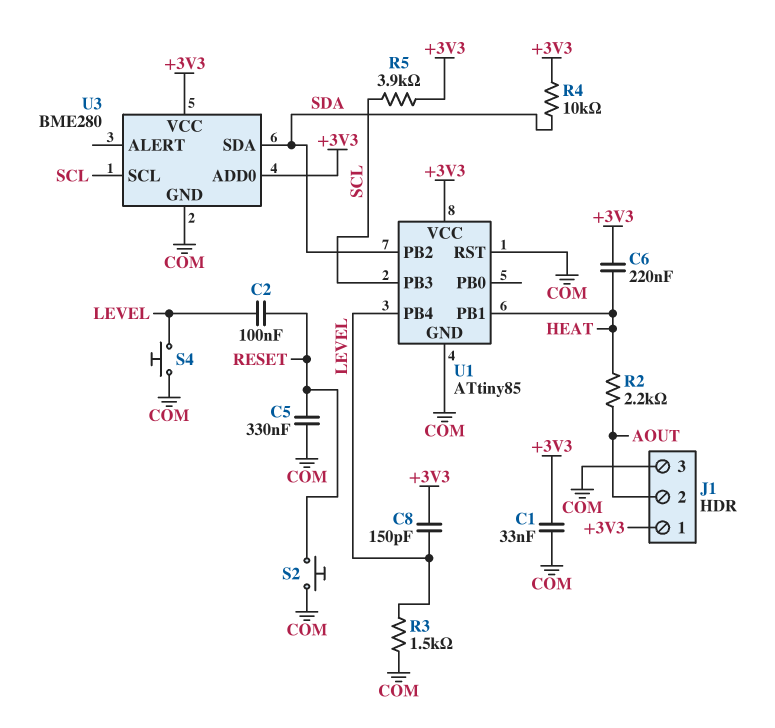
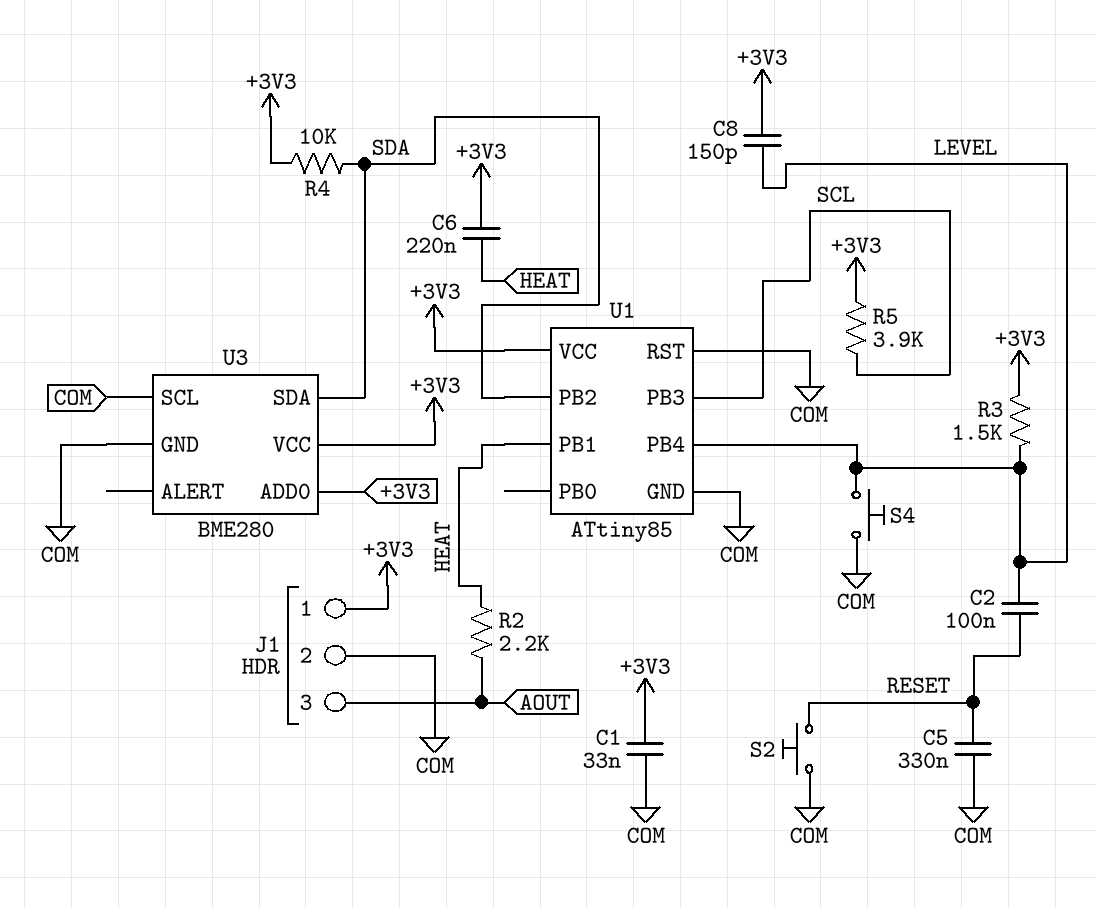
J1 pin 2: AOUT -> COM
J1 pin 3: COM -> AOUT
R3: 1.5k (COM, LEVEL) -> 1.5k (+3V3, LEVEL)
U3 pin SCL: SCL -> COM

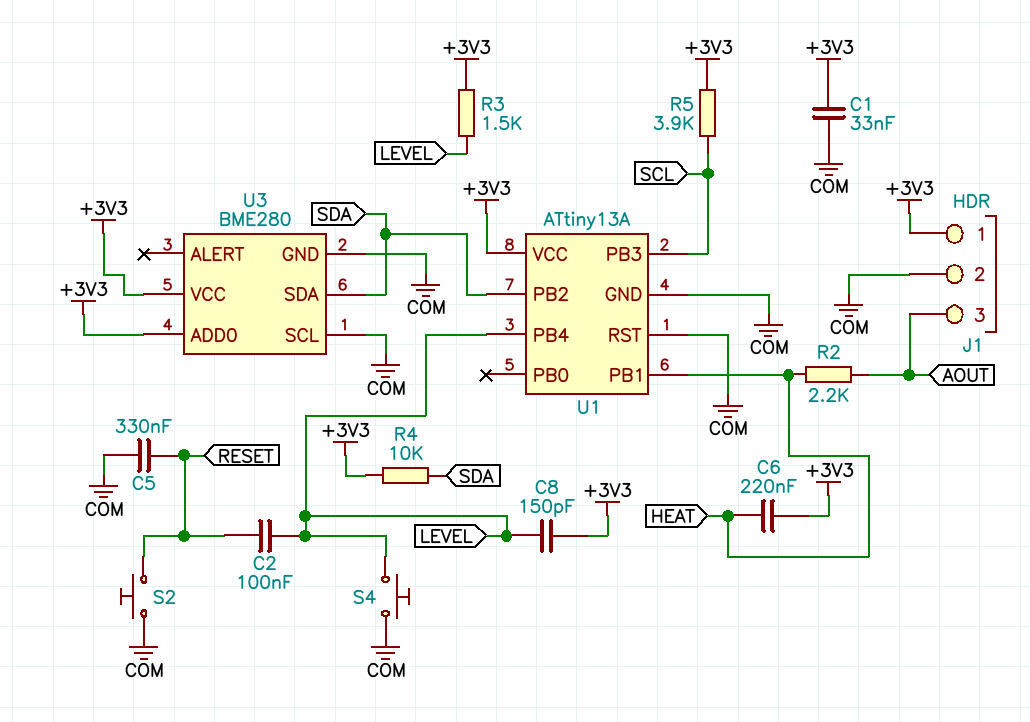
U1: ATtiny85 -> ATtiny13A

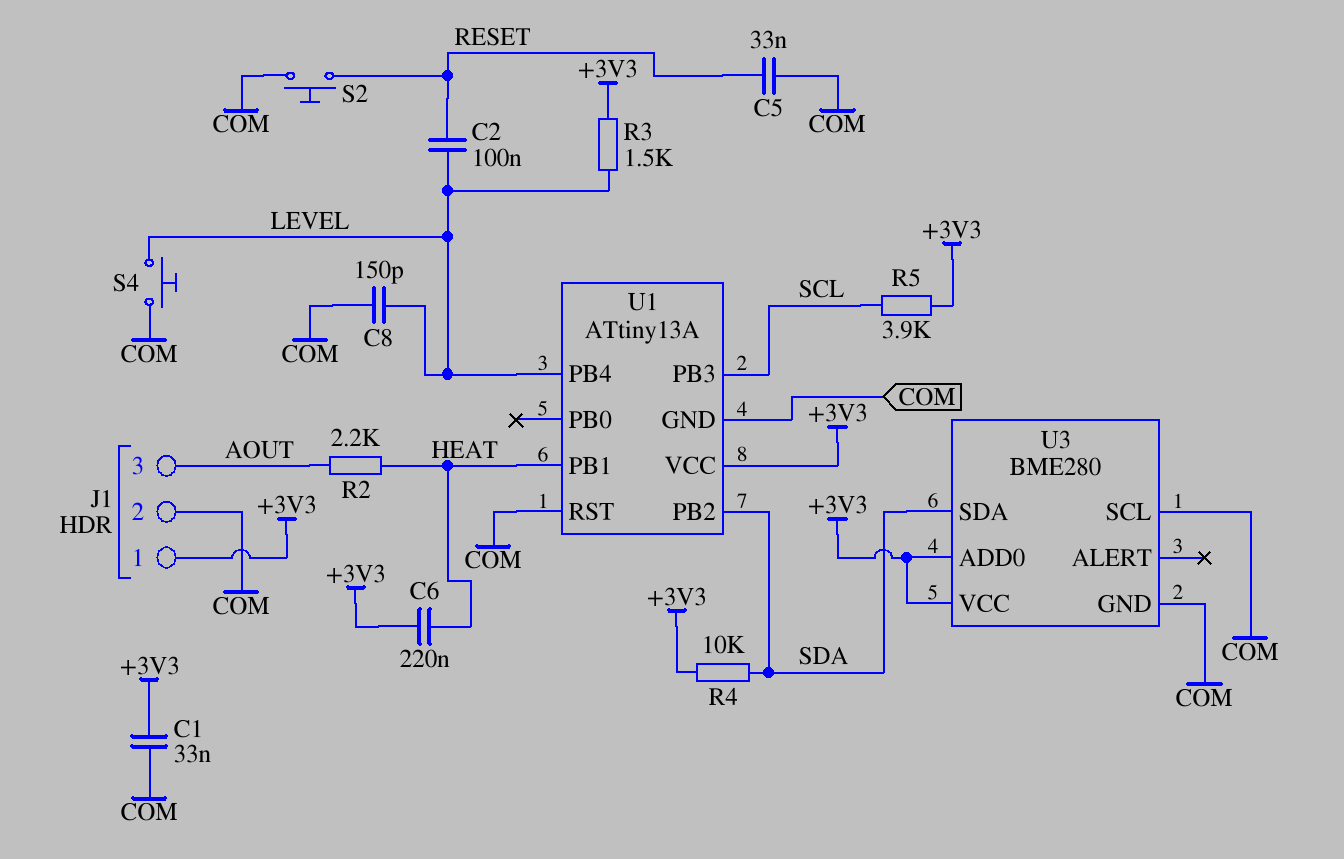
C5: 330nF (COM, RESET) -> 33nF (COM, RESET)
C8: 150pF (+3V3, LEVEL) -> 150pF (COM, LEVEL)

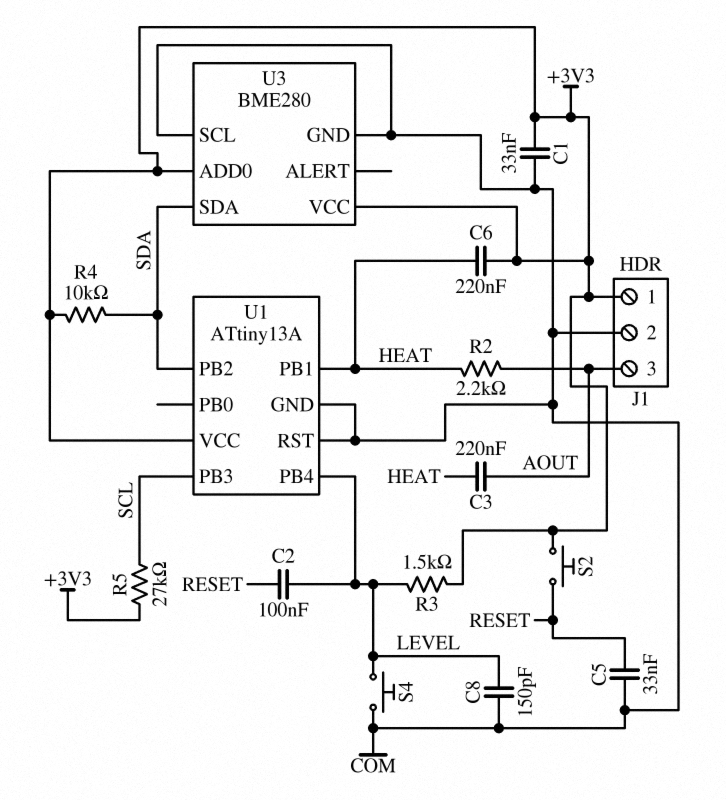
C3: none -> 220nF (AOUT, HEAT)
R5: 3.9k (+3V3, SCL) -> 27k (+3V3, SCL)
S2: button (COM, RESET) -> button (+3V3, RESET)

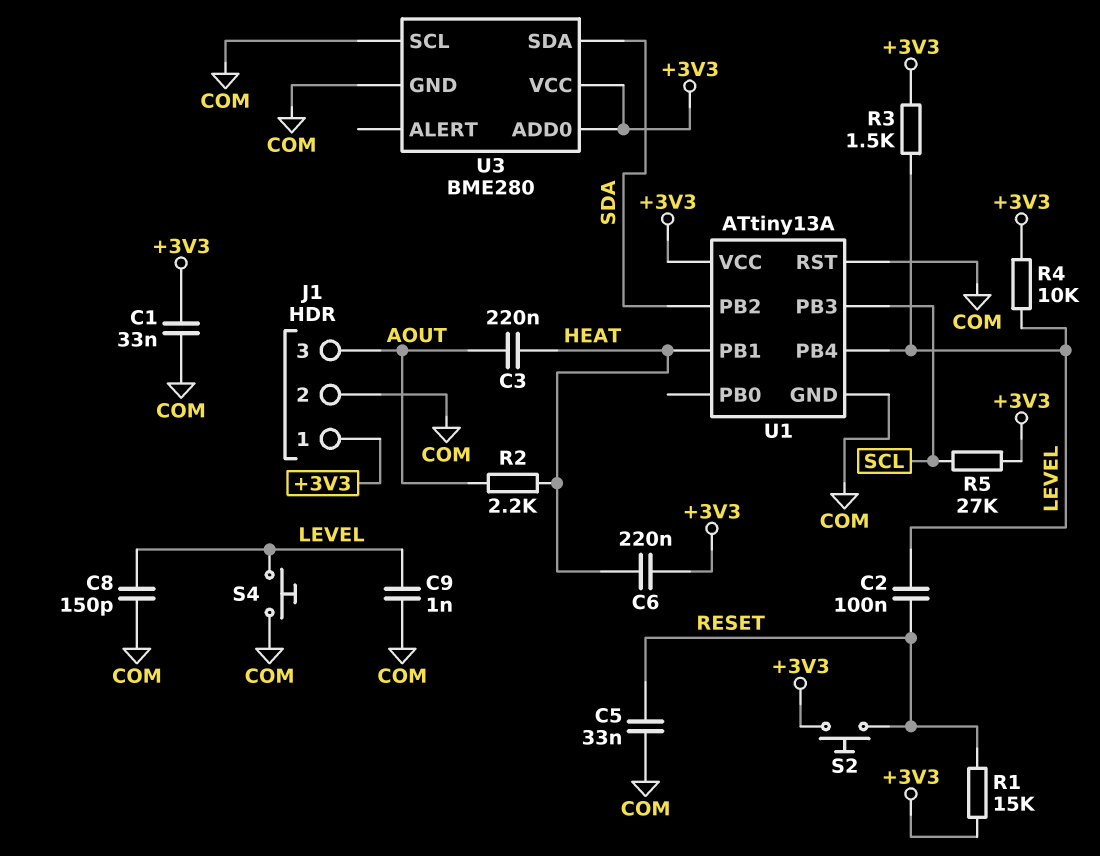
C9: none -> 1nF (COM, LEVEL)
R1: none -> 15k (+3V3, RESET)
R4: 10k (+3V3, SDA) -> 10k (+3V3, LEVEL)

